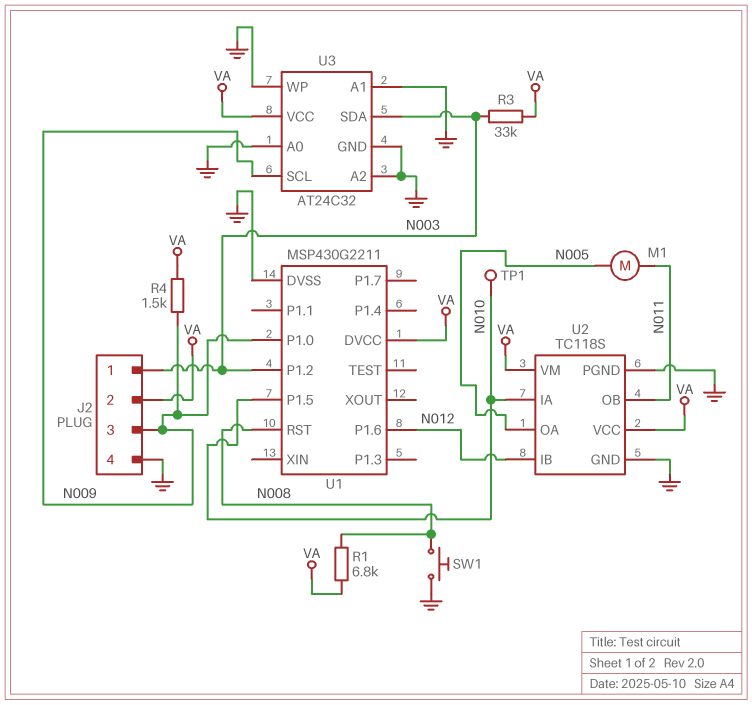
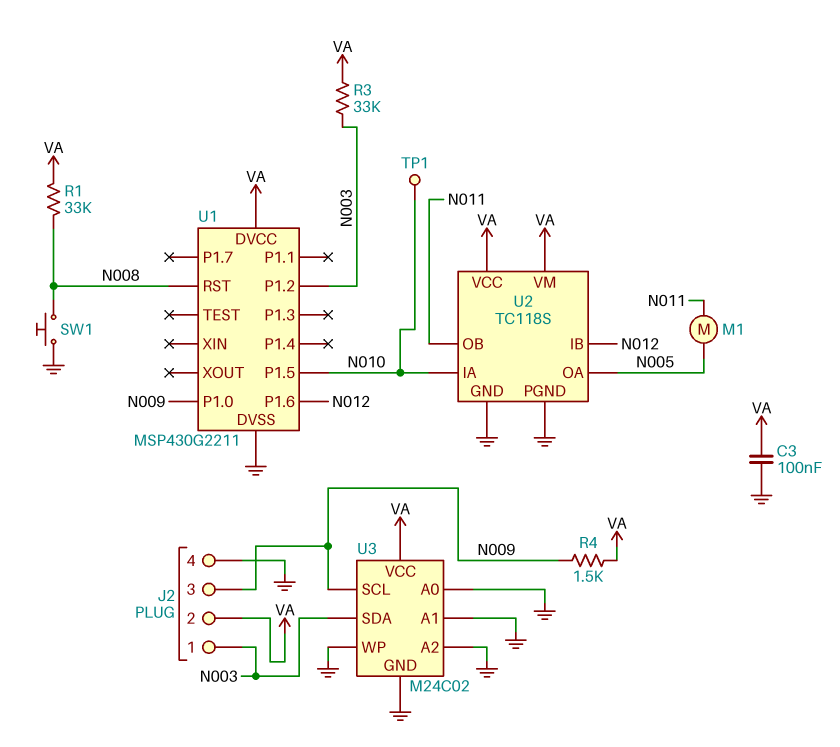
C3: none -> 100nF (GND, VA)
R1: 6.8k (N008, VA) -> 33k (N008, VA)
U3: AT24C32 -> M24C02

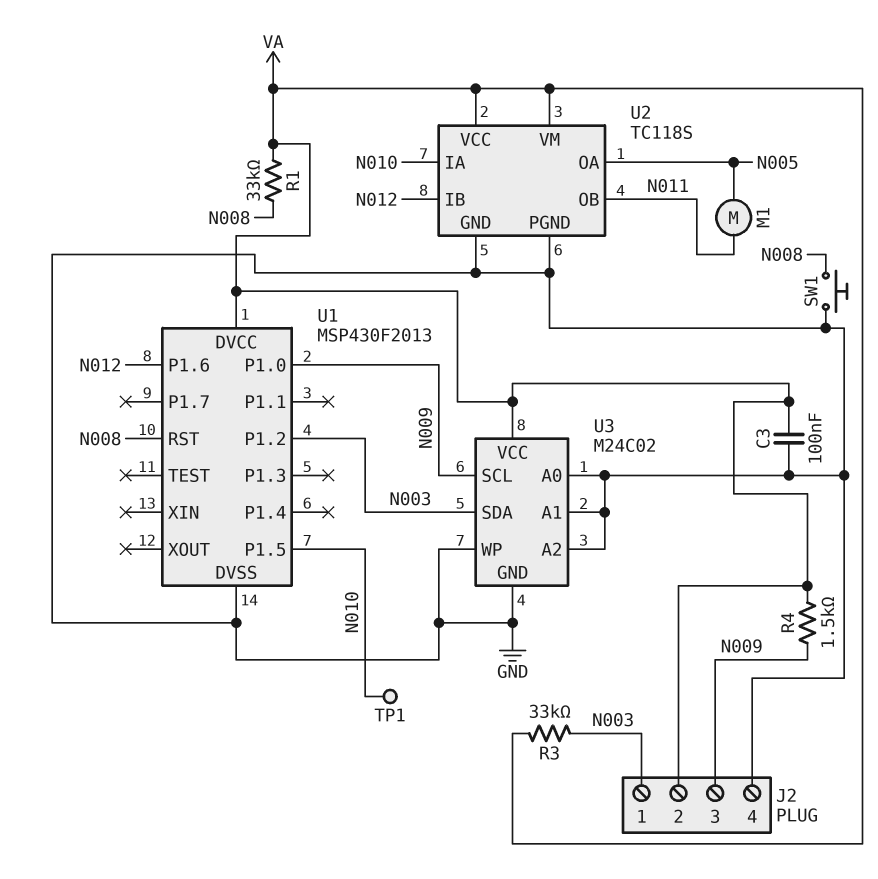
U1: MSP430G2211 -> MSP430F2013

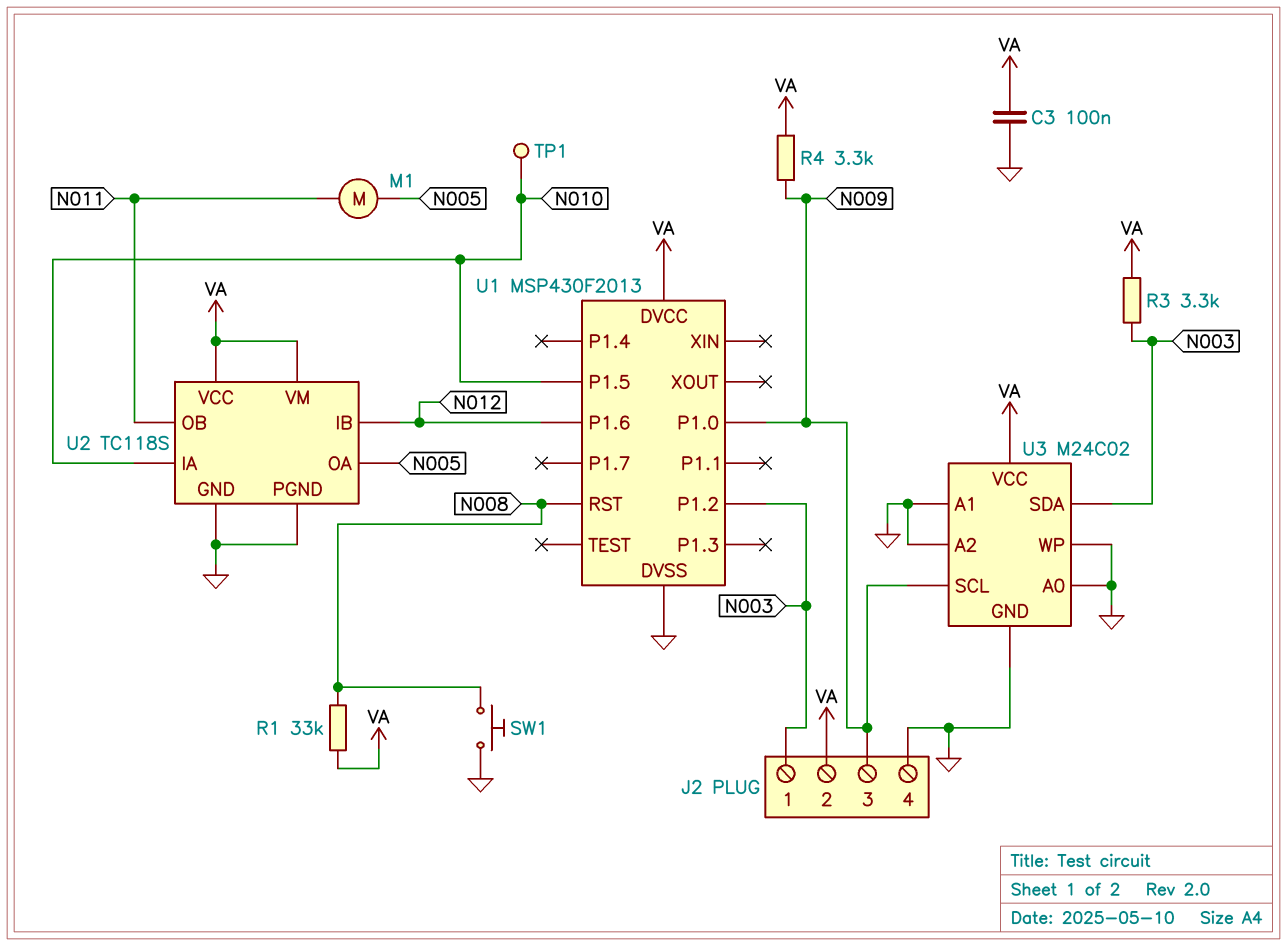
R3: 33k (N003, VA) -> 3.3k (N003, VA)
R4: 1.5k (N009, VA) -> 3.3k (N009, VA)

